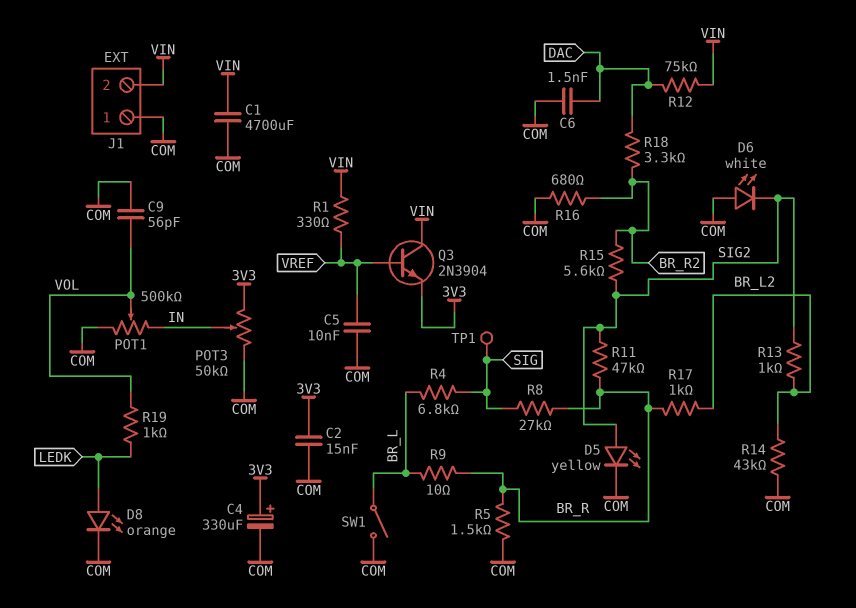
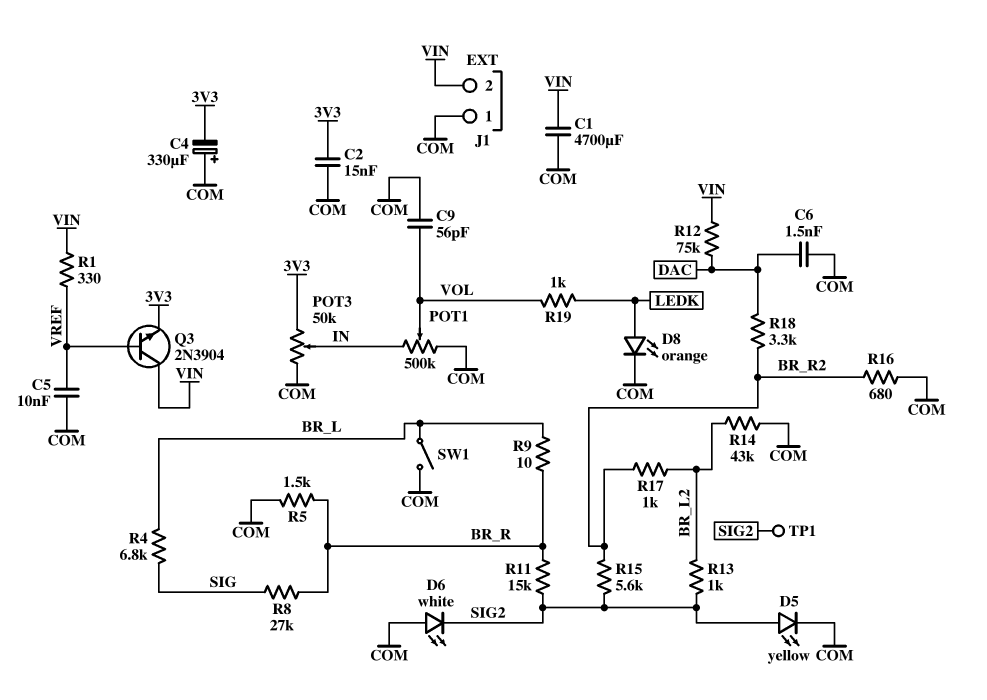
C4: 330uF (plus 3V3, minus COM) -> 330uF (plus COM, minus 3V3)
R11: 47k (BR_R, SIG2) -> 15k (BR_R, SIG2)
R17: 1k (BR_L2, BR_R) -> 1k (BR_L2, BR_R2)
TP1: test point (SIG) -> test point (SIG2)

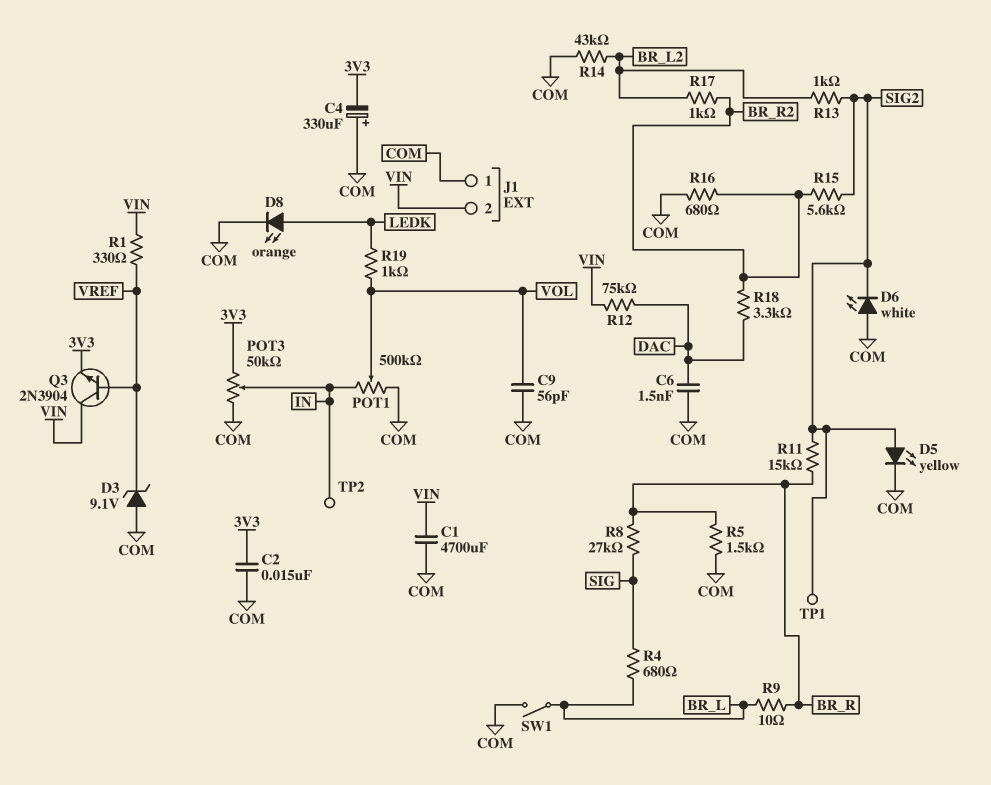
C5: 10nF (COM, VREF) -> none
D3: none -> zener 9.1V (A COM, K VREF)
R4: 6.8k (BR_L, SIG) -> 680 (BR_L, SIG)
TP2: none -> test point (IN)

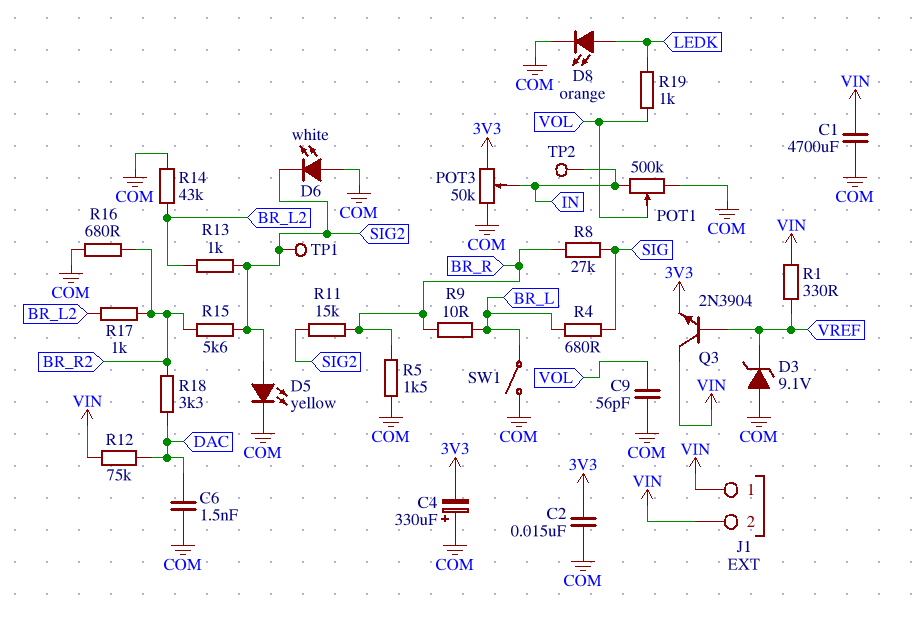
J1 pin 1: COM -> VIN

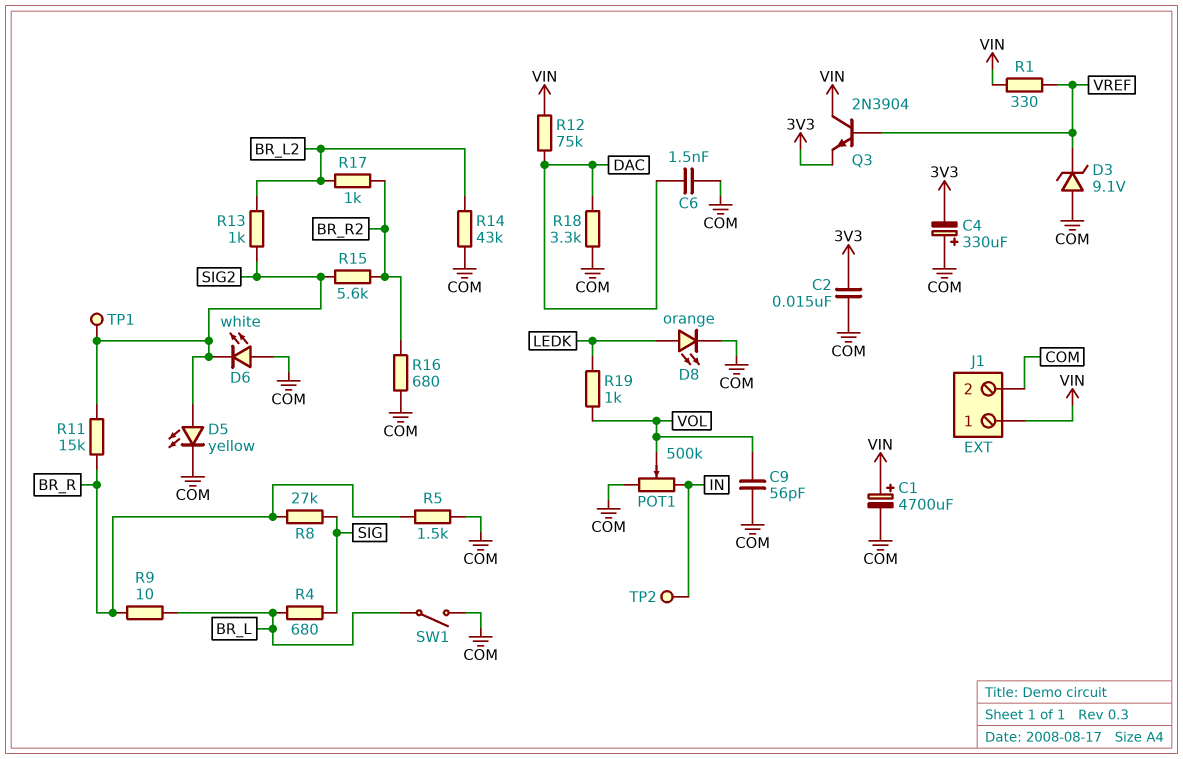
C1: 4700uF (COM, VIN) -> 4700uF (plus VIN, minus COM)
J1 pin 2: VIN -> COM
POT3: 50k (3V3, COM, wiper IN) -> none
R18: 3.3k (BR_R2, DAC) -> 3.3k (COM, DAC)

